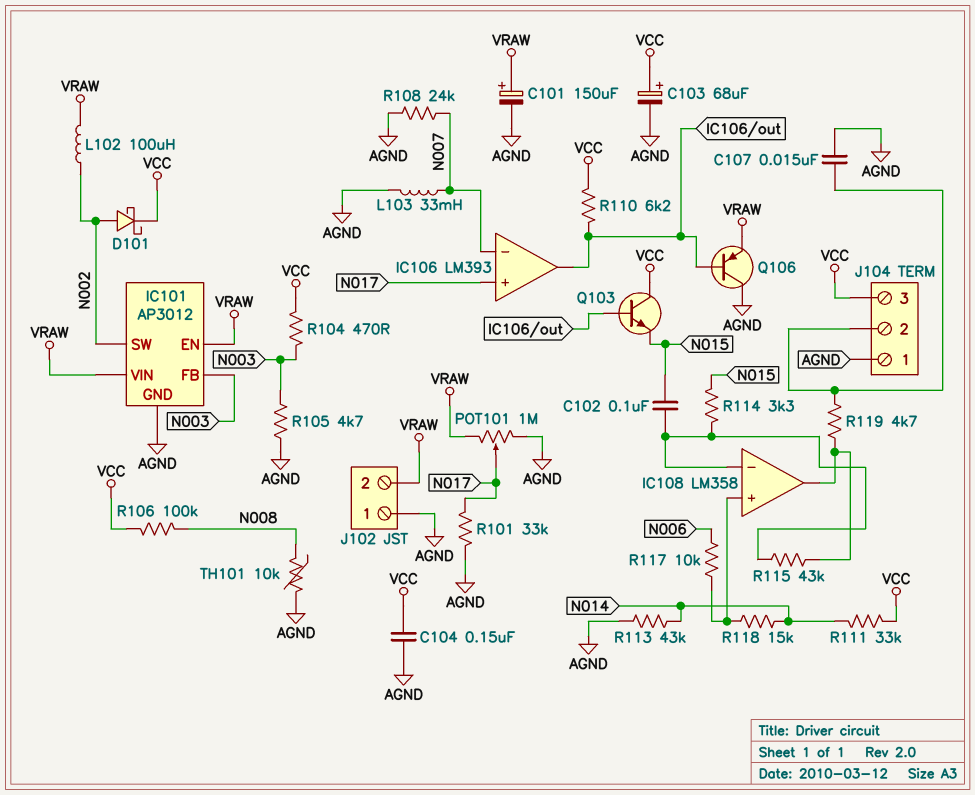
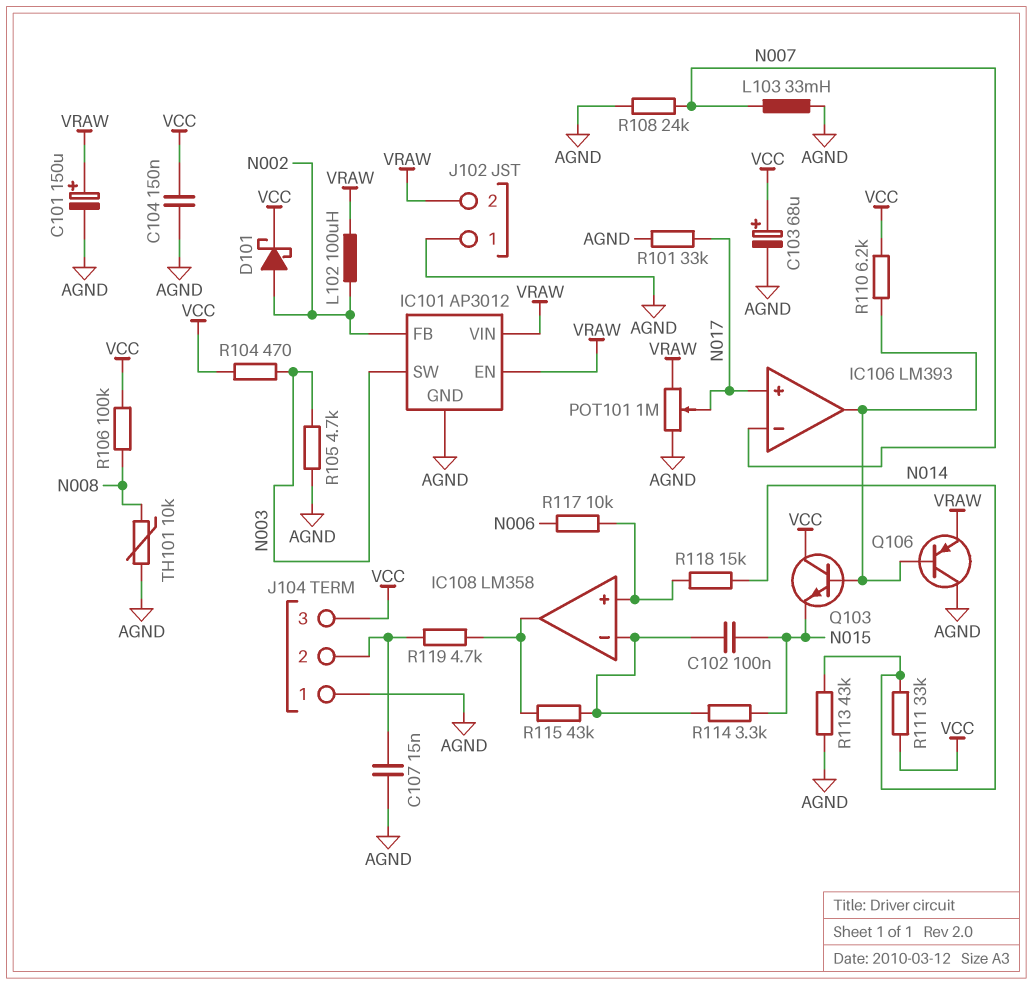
IC101 pin FB: N003 -> N002
IC101 pin SW: N002 -> N003

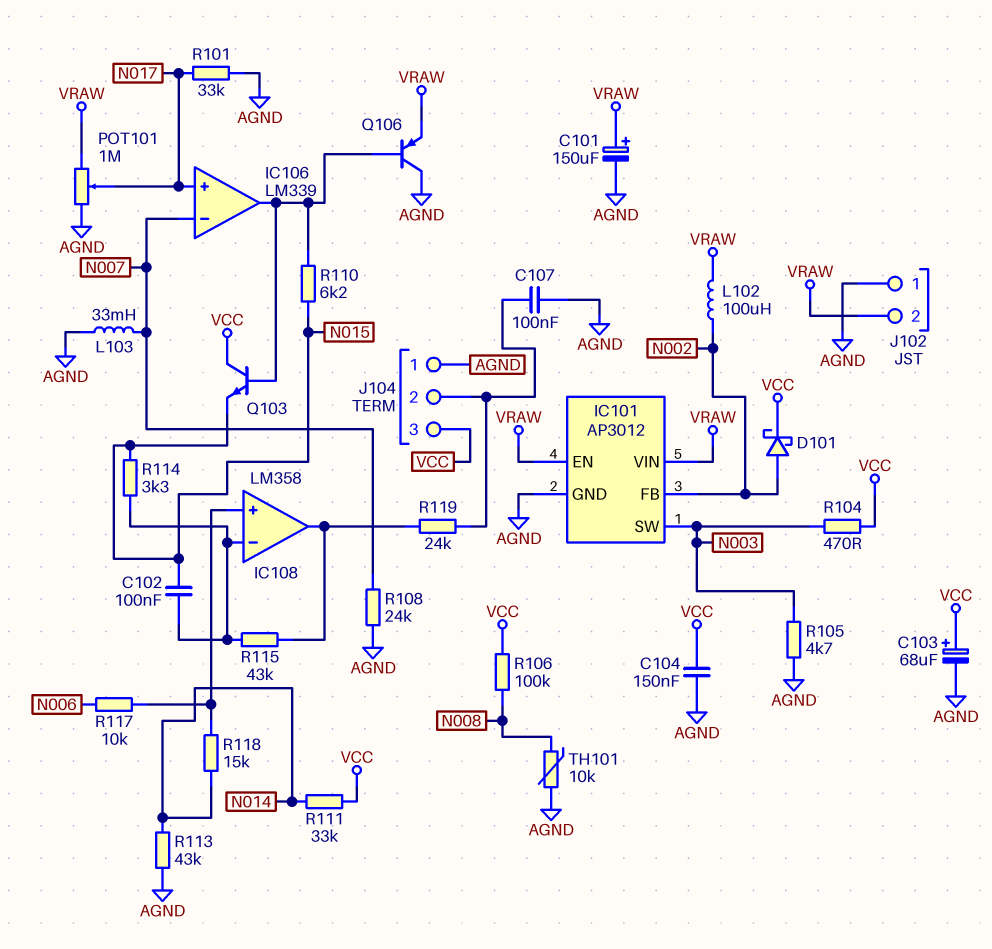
C107: 15nF (AGND, J104/2) -> 100nF (AGND, J104/2)
IC106: LM393 -> LM339
R110: 6.2k (IC106/out, VCC) -> 6.2k (IC106/out, N015)
R119: 4.7k (IC108/out, J104/2) -> 24k (IC108/out, J104/2)

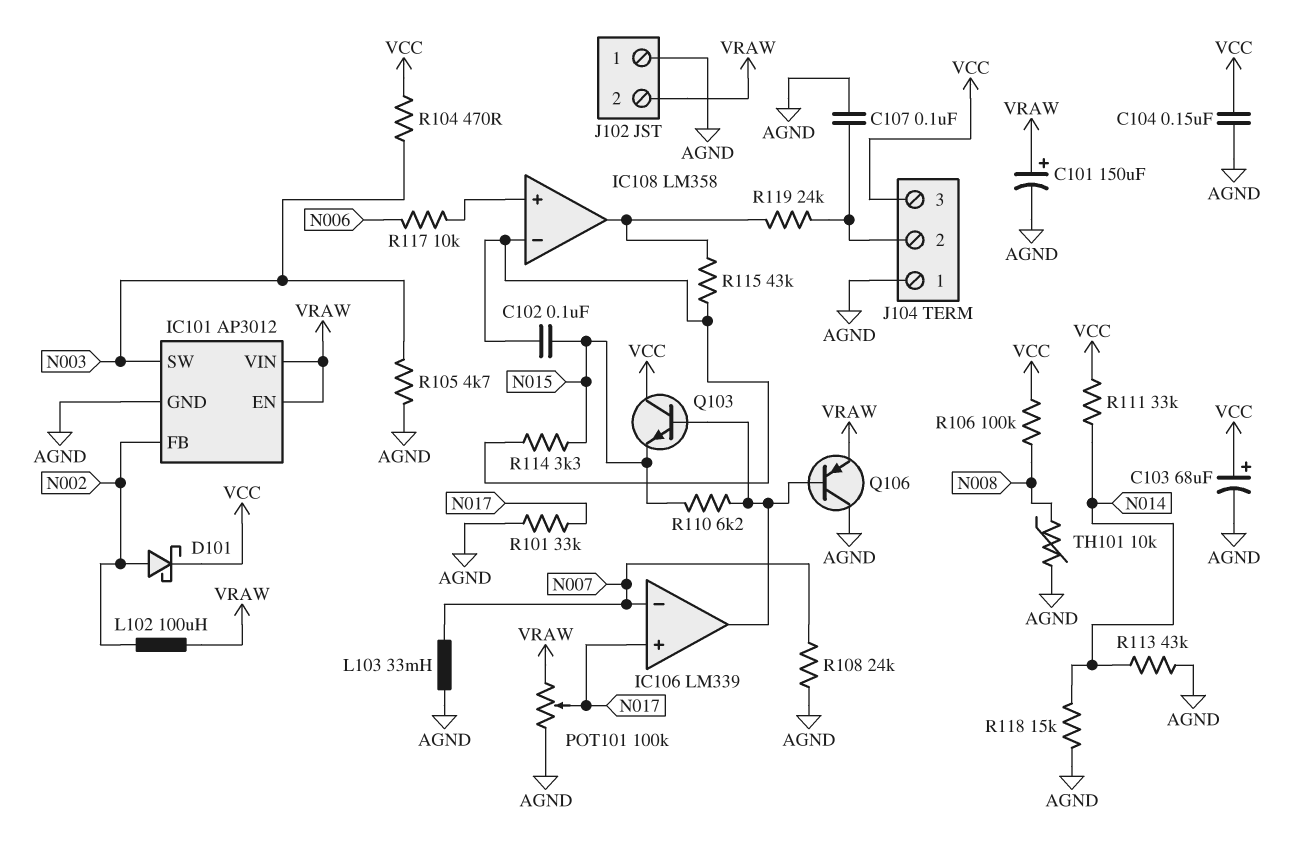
POT101: 1M (AGND, VRAW, wiper N017) -> 100k (AGND, VRAW, wiper N017)
R118: 15k (IC108/in+, N014) -> 15k (AGND, N014)

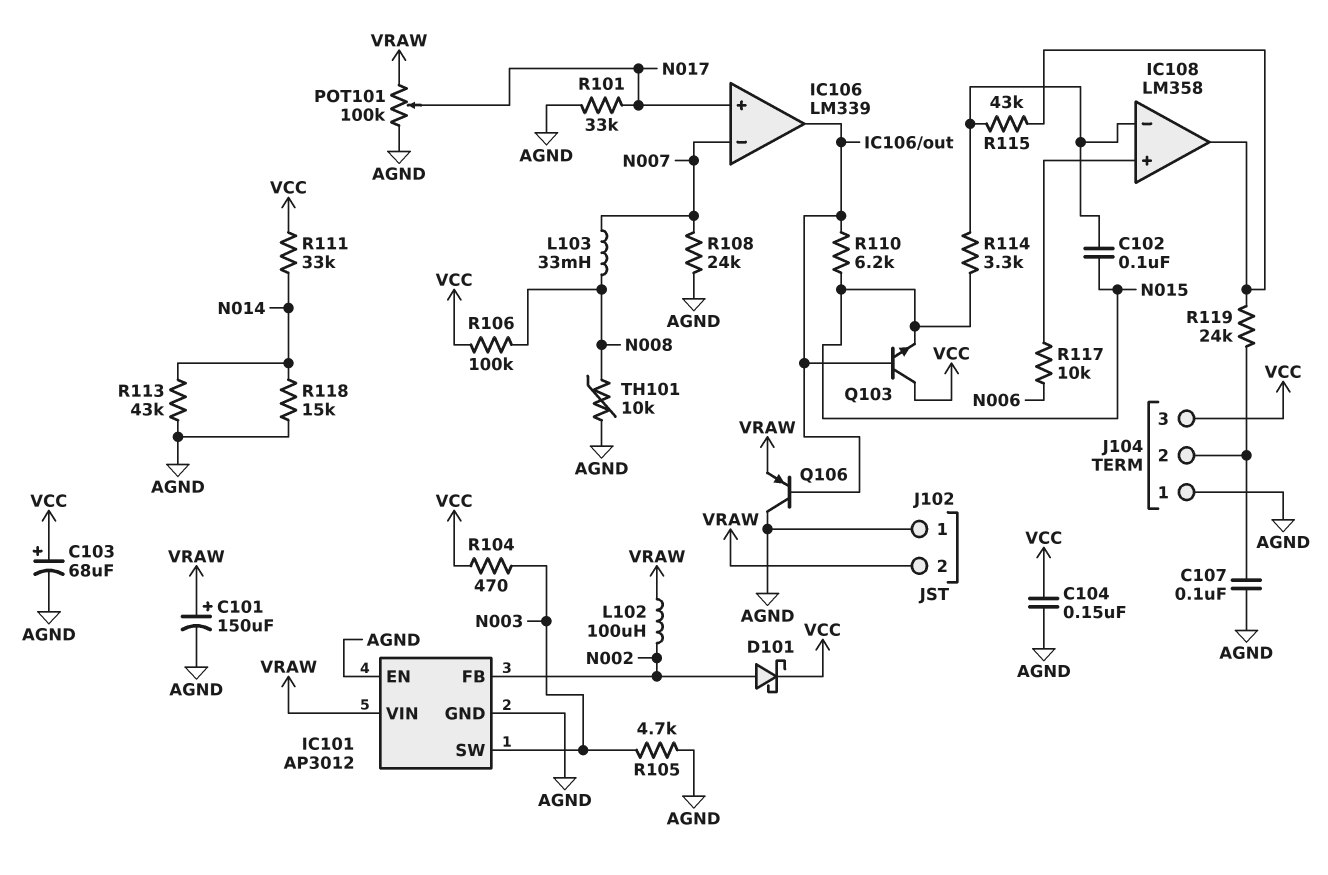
IC101 pin EN: VRAW -> AGND
L103: 33mH (AGND, N007) -> 33mH (N007, N008)

